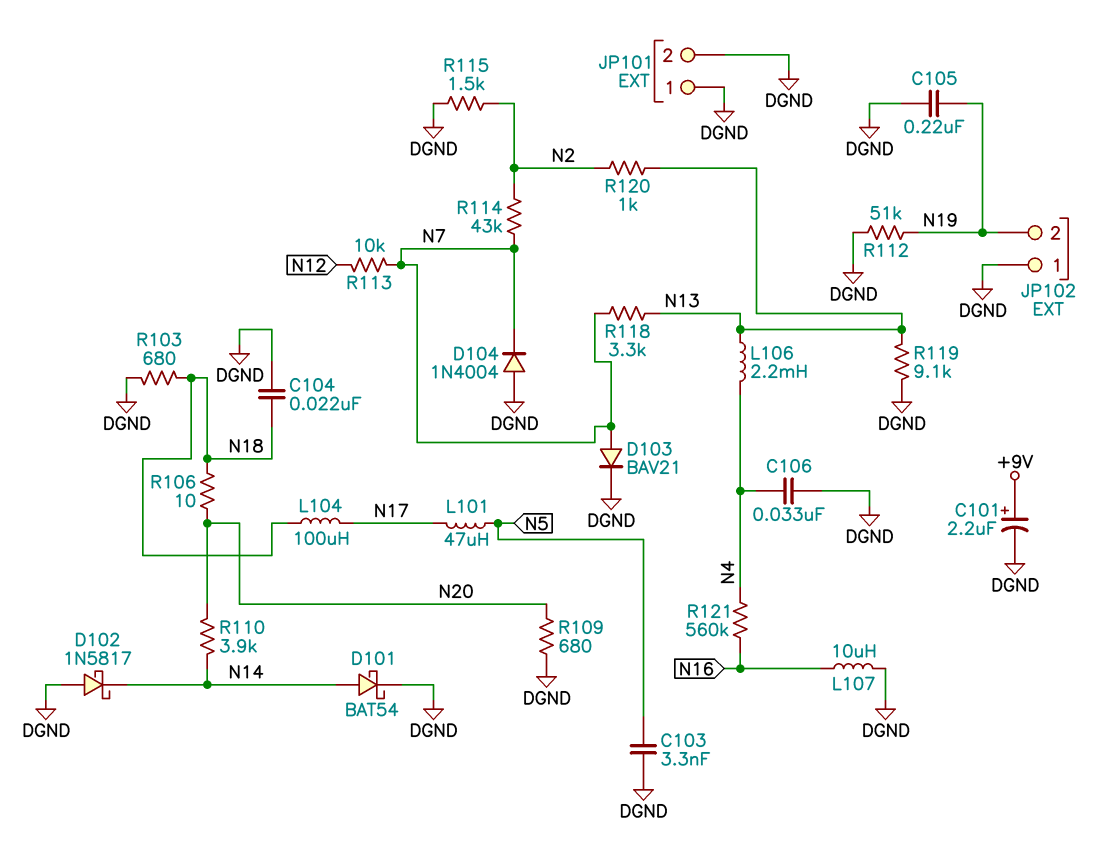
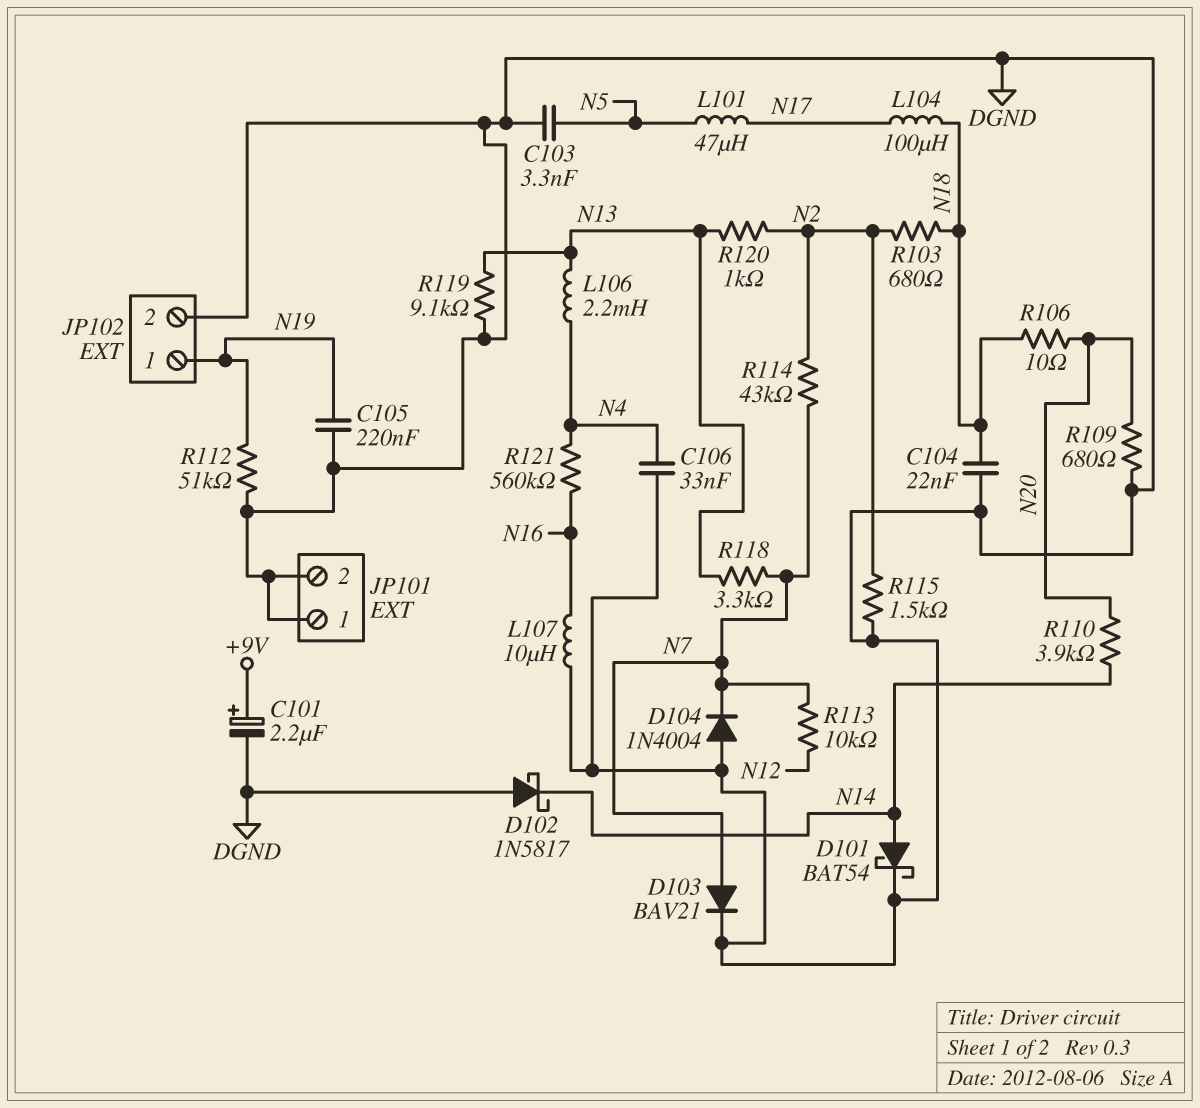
JP102 pin 1: DGND -> N19
JP102 pin 2: N19 -> DGND
R103: 680 (DGND, N18) -> 680 (N2, N18)

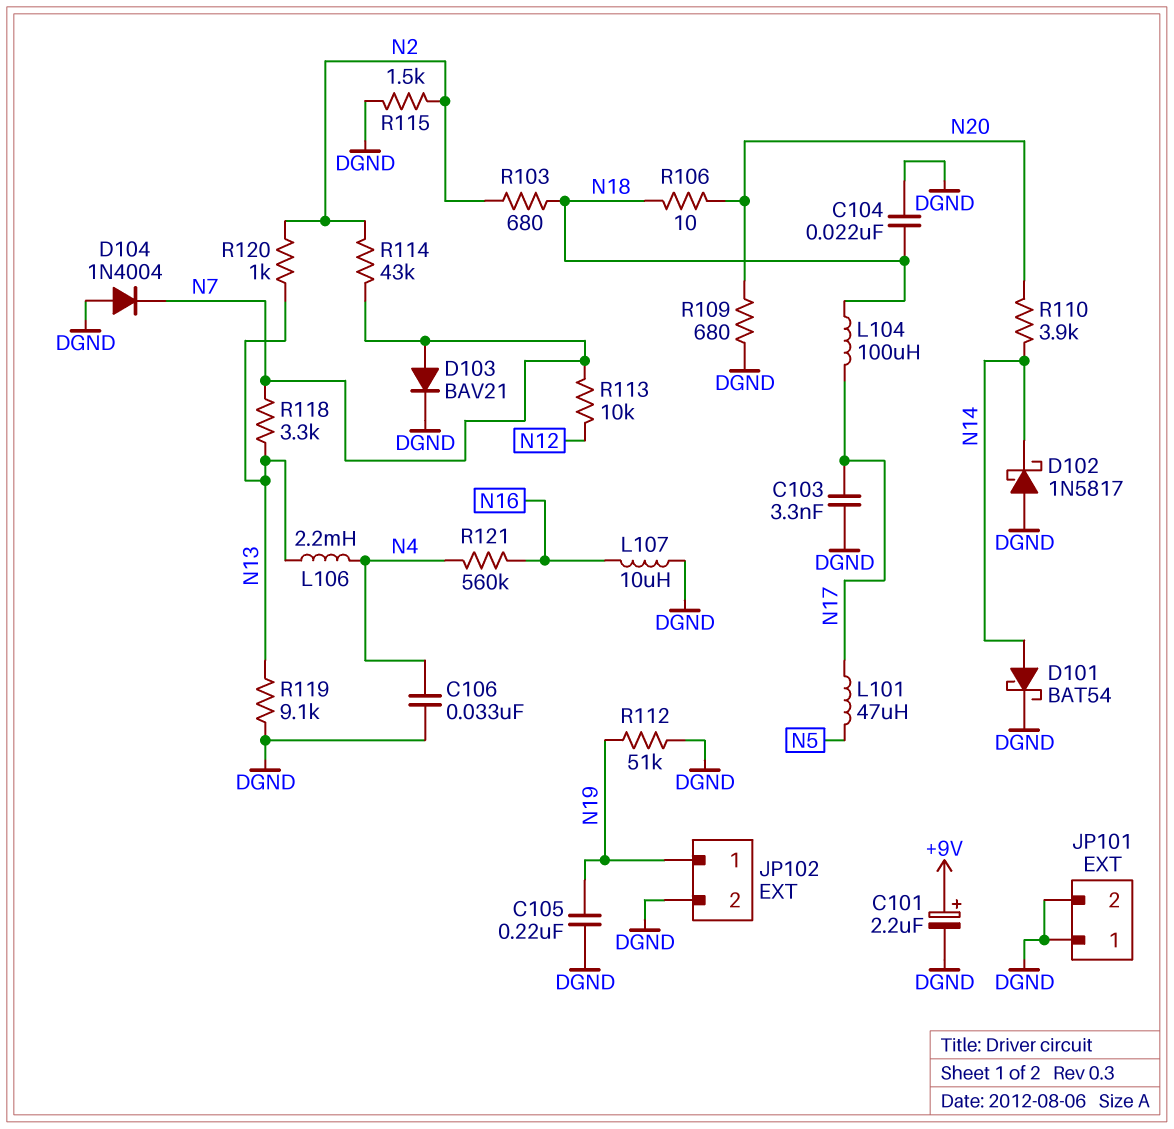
C103: 3.3nF (DGND, N5) -> 3.3nF (DGND, N17)

